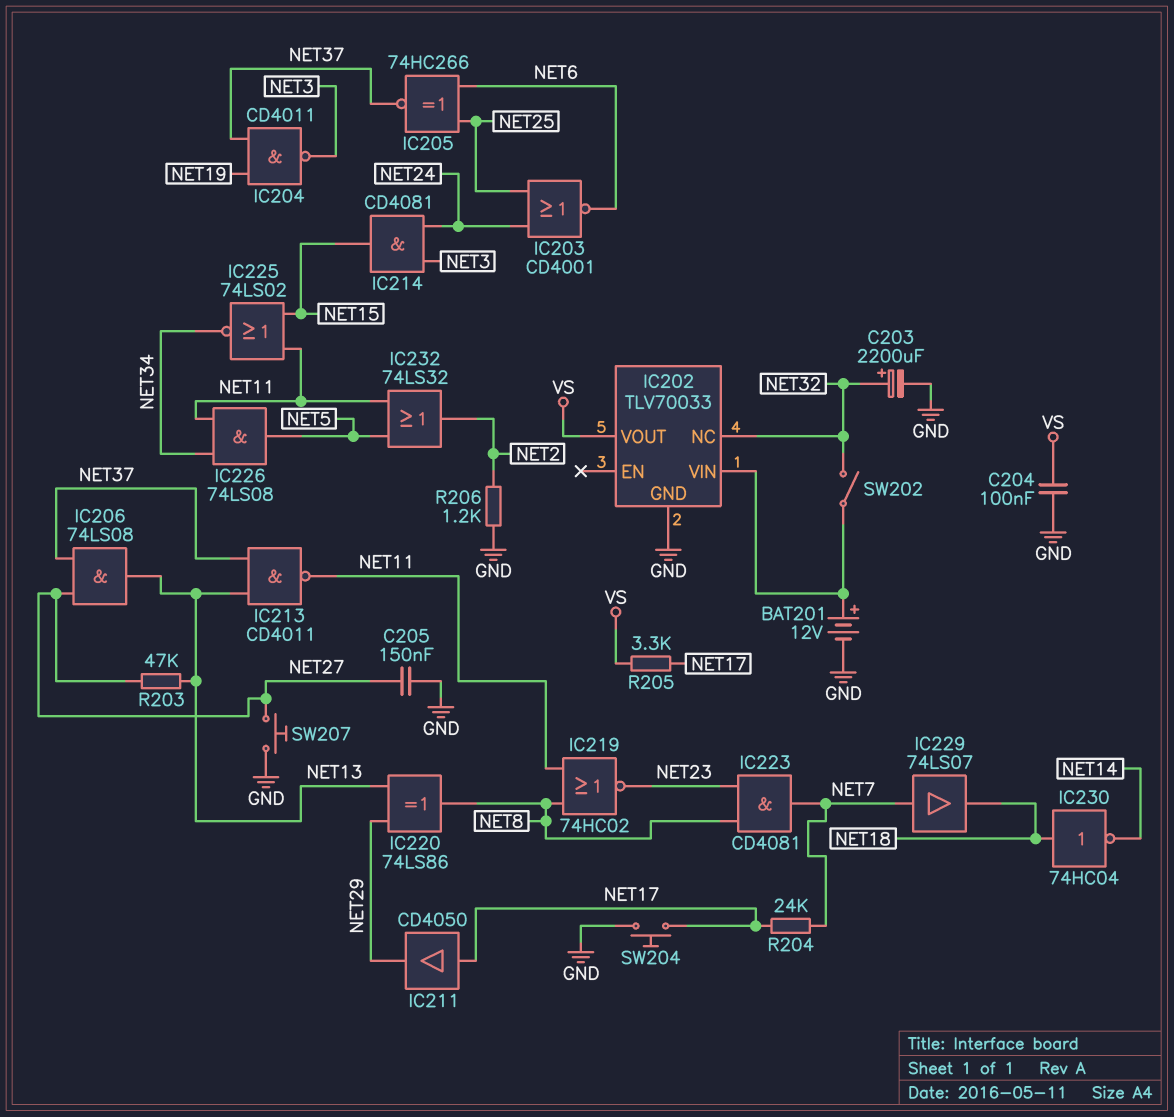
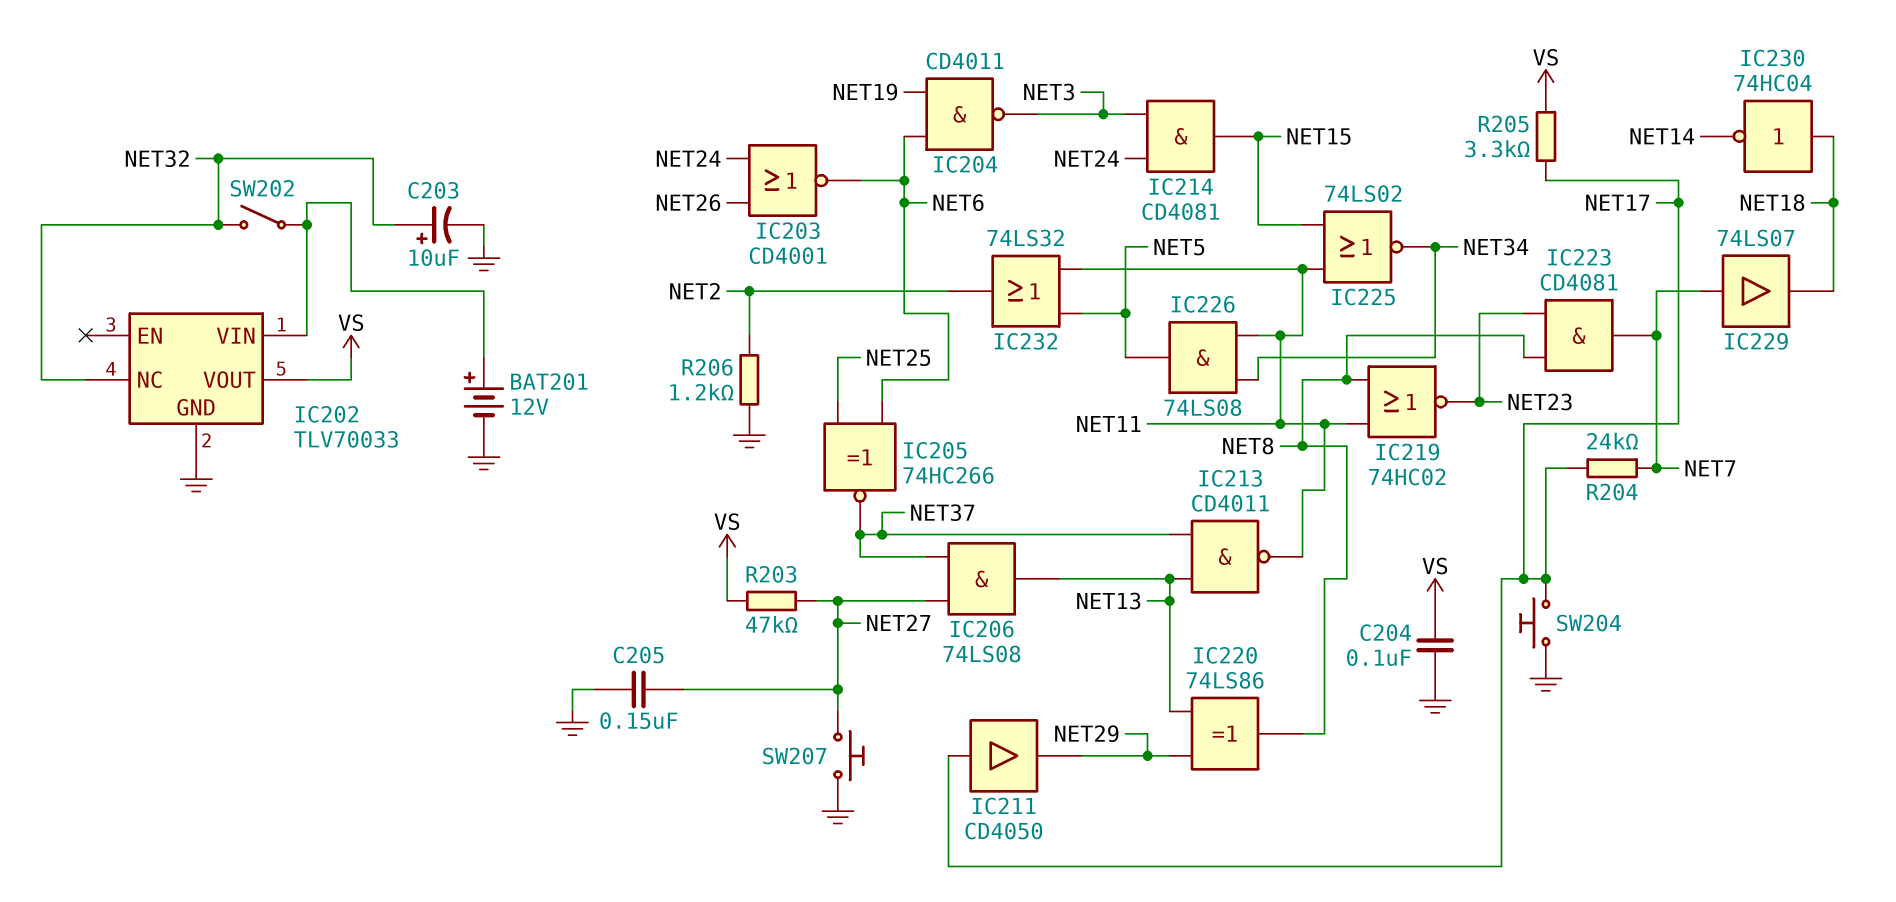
C203: 2200uF (plus NET32, minus GND) -> 10uF (plus NET32, minus GND)
IC203: NOR CD4001 (in NET24, in NET25, out NET6) -> NOR CD4001 (in NET24, in NET26, out NET6)
IC204: NAND CD4011 (in NET19, in NET37, out NET3) -> NAND CD4011 (in NET6, in NET19, out NET3)
R203: 47k (NET13, NET27) -> 47k (NET27, VS)

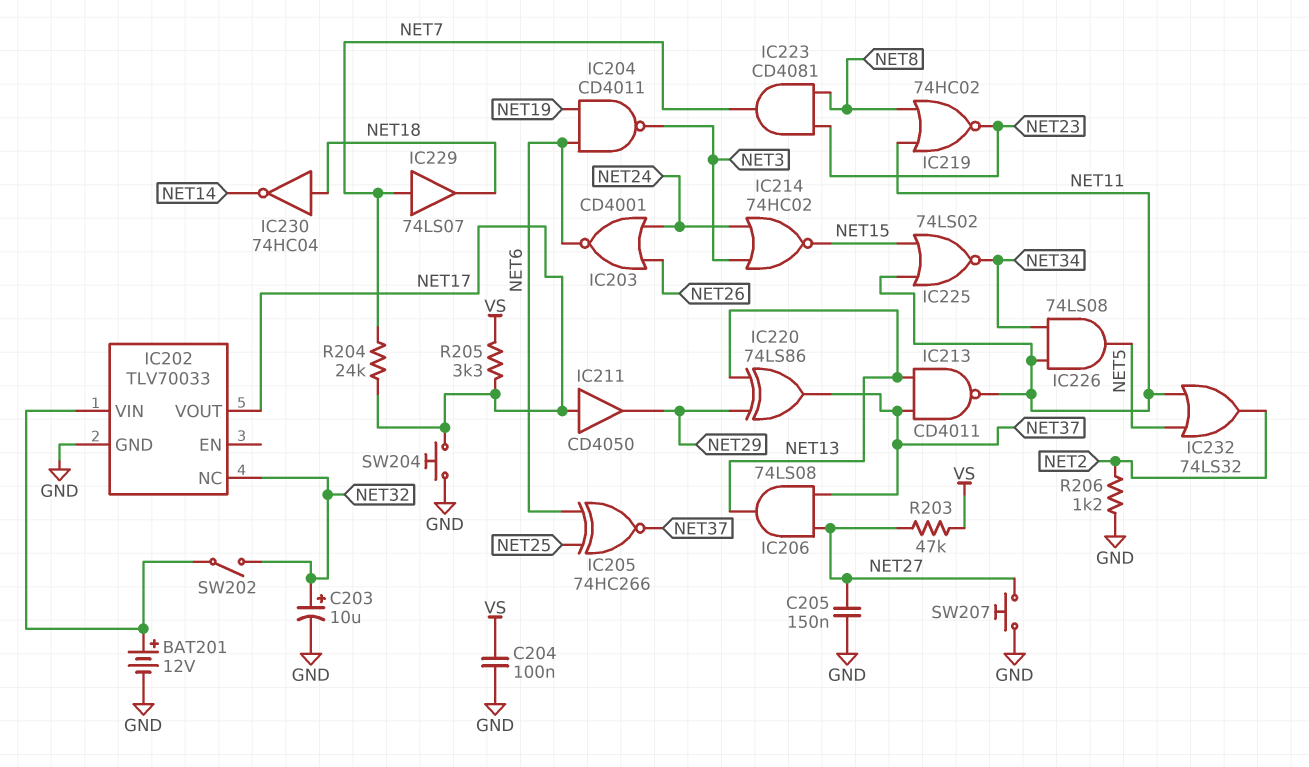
IC202 pin VOUT: VS -> NET17
IC214: AND CD4081 (in NET3, in NET24, out NET15) -> NOR 74HC02 (in NET3, in NET24, out NET15)
IC220: XOR 74LS86 (in NET13, in NET29, out NET8) -> XOR 74LS86 (in NET13, in NET29, out NET37)

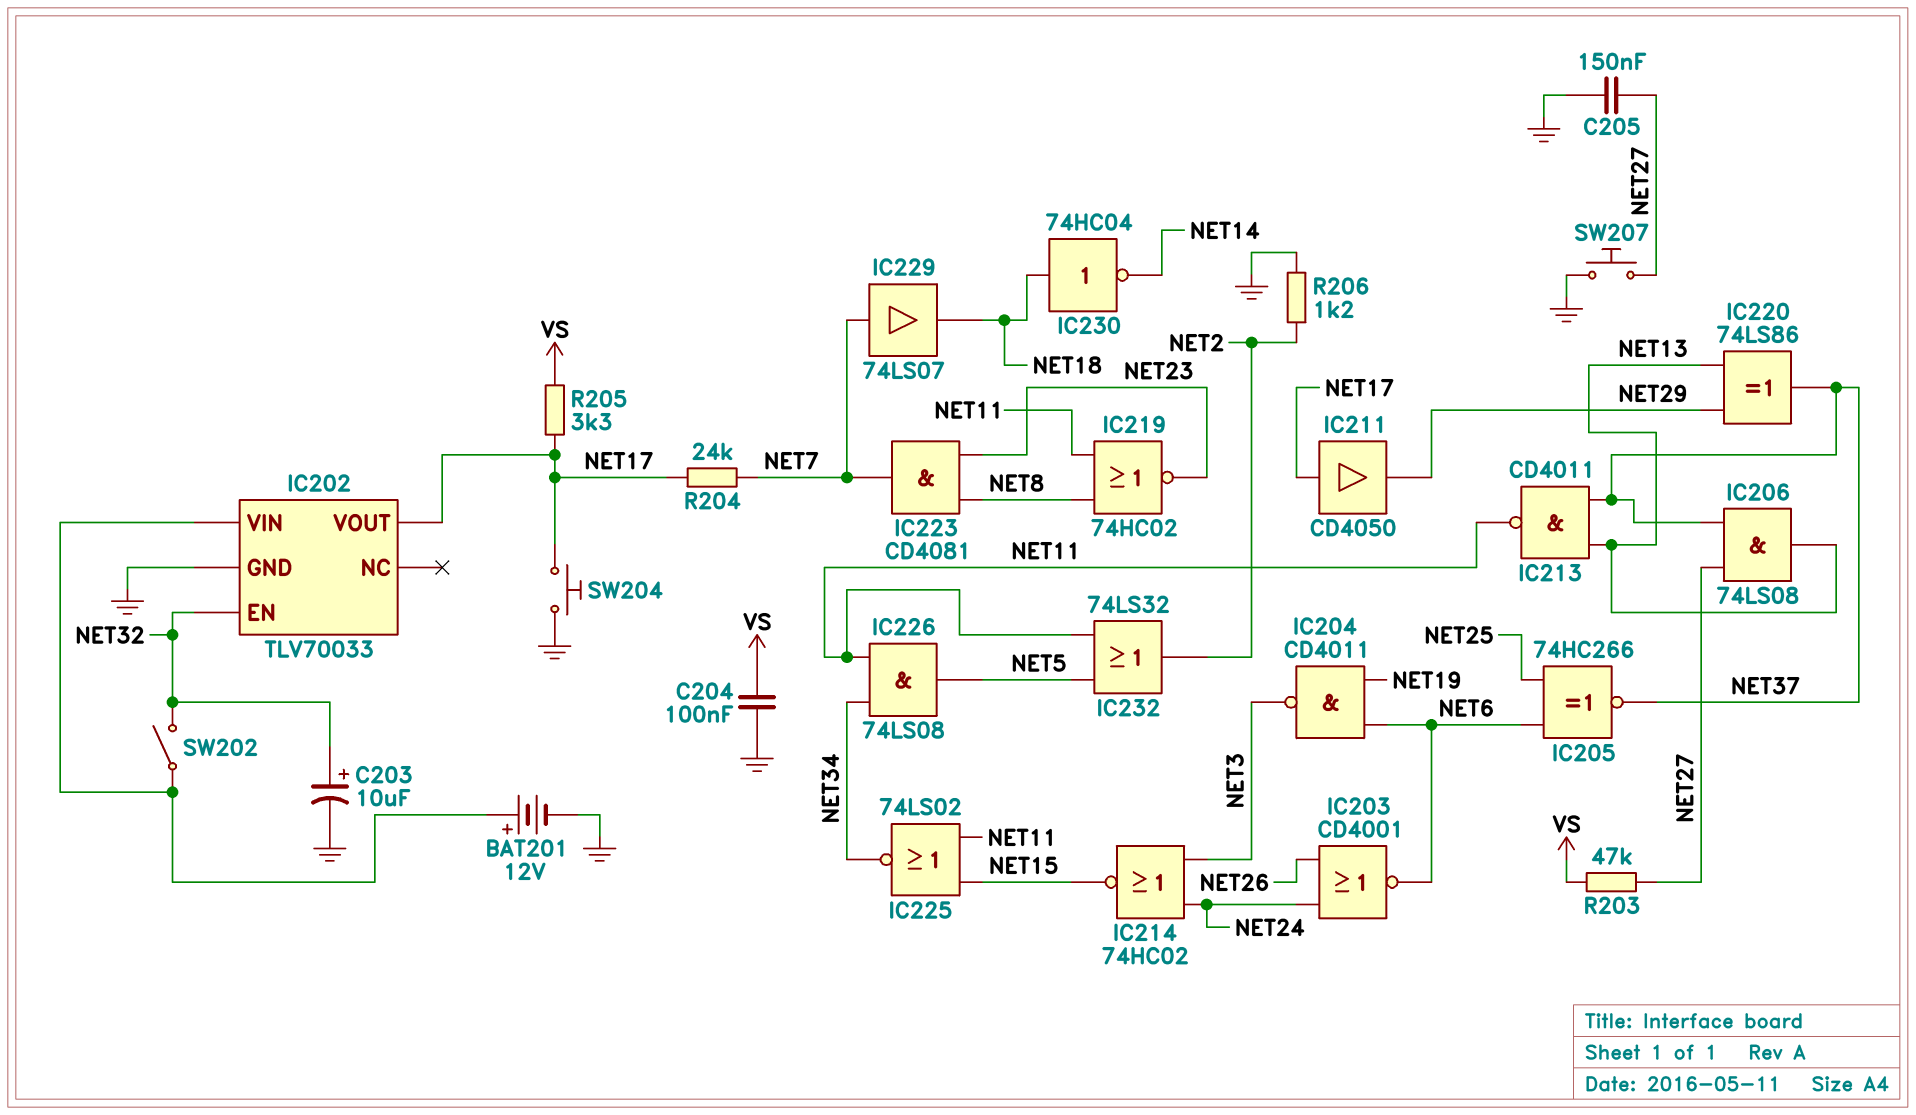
IC202 pin EN: none -> NET32
IC202 pin NC: NET32 -> none

